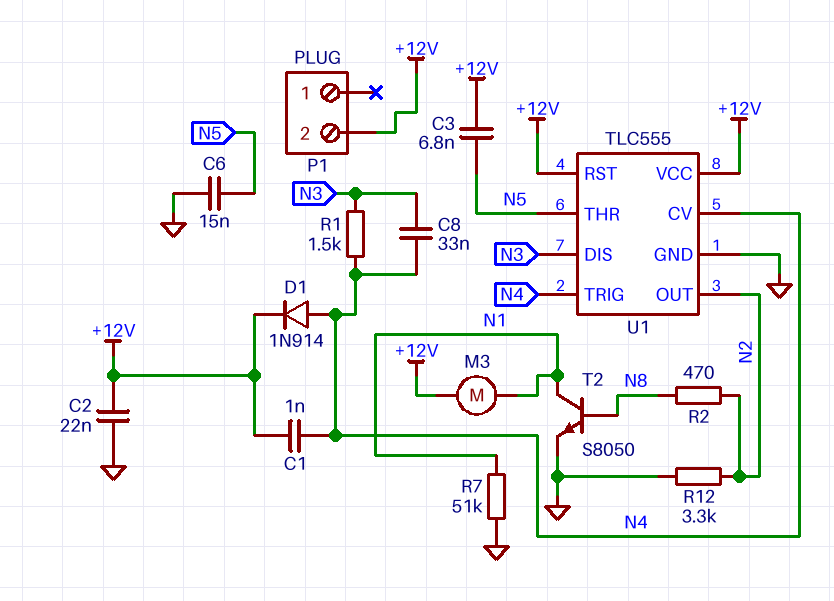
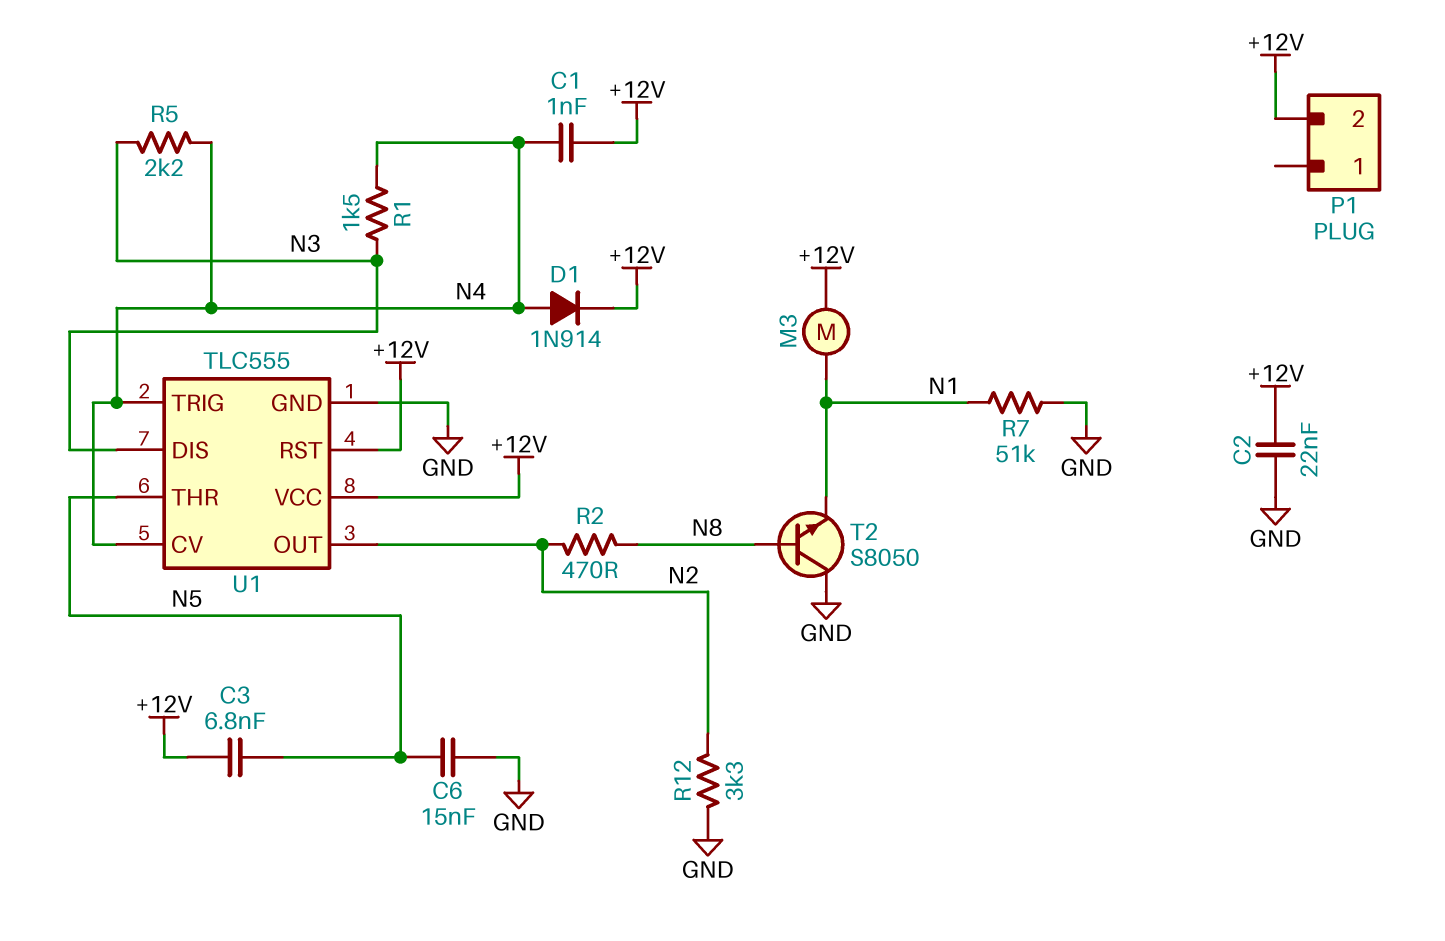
C8: 33nF (N3, N4) -> none
R5: none -> 2.2k (N3, N4)
T2: NPN S8050 (B N8, C N1, E GND) -> NPN S8050 (B N8, C GND, E N1)

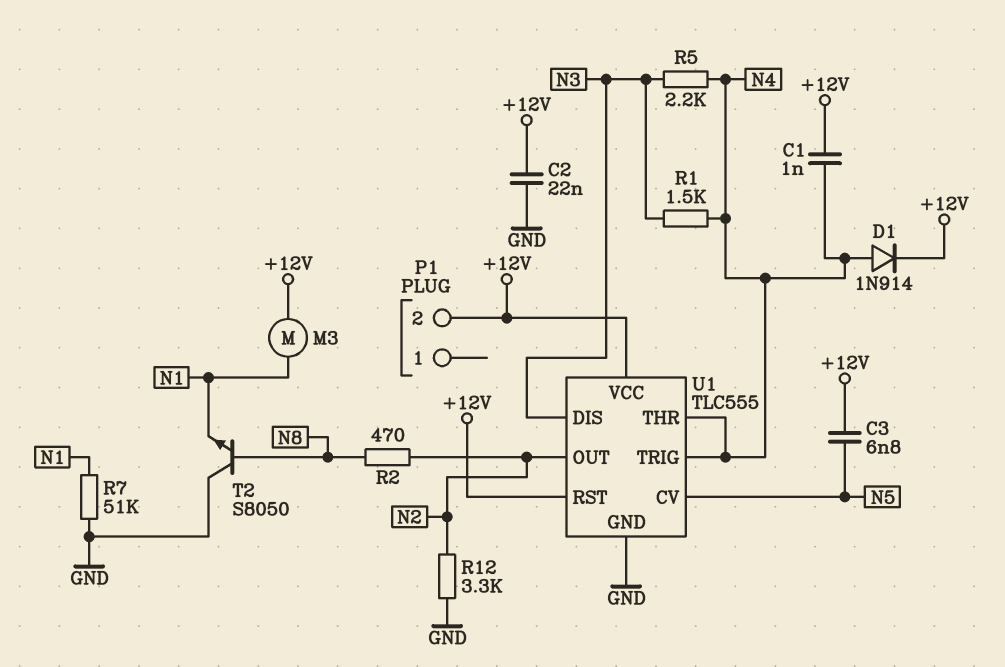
C6: 15nF (GND, N5) -> none
U1 pin CV: N4 -> N5
U1 pin THR: N5 -> N4

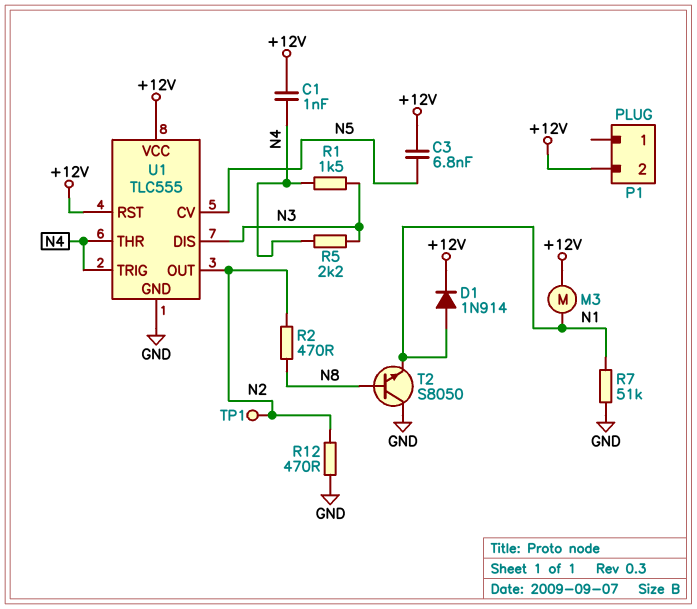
C2: 22nF (+12V, GND) -> none
D1: diode 1N914 (A N4, K +12V) -> diode 1N914 (A N1, K +12V)
R12: 3.3k (GND, N2) -> 470 (GND, N2)
TP1: none -> test point (N2)

